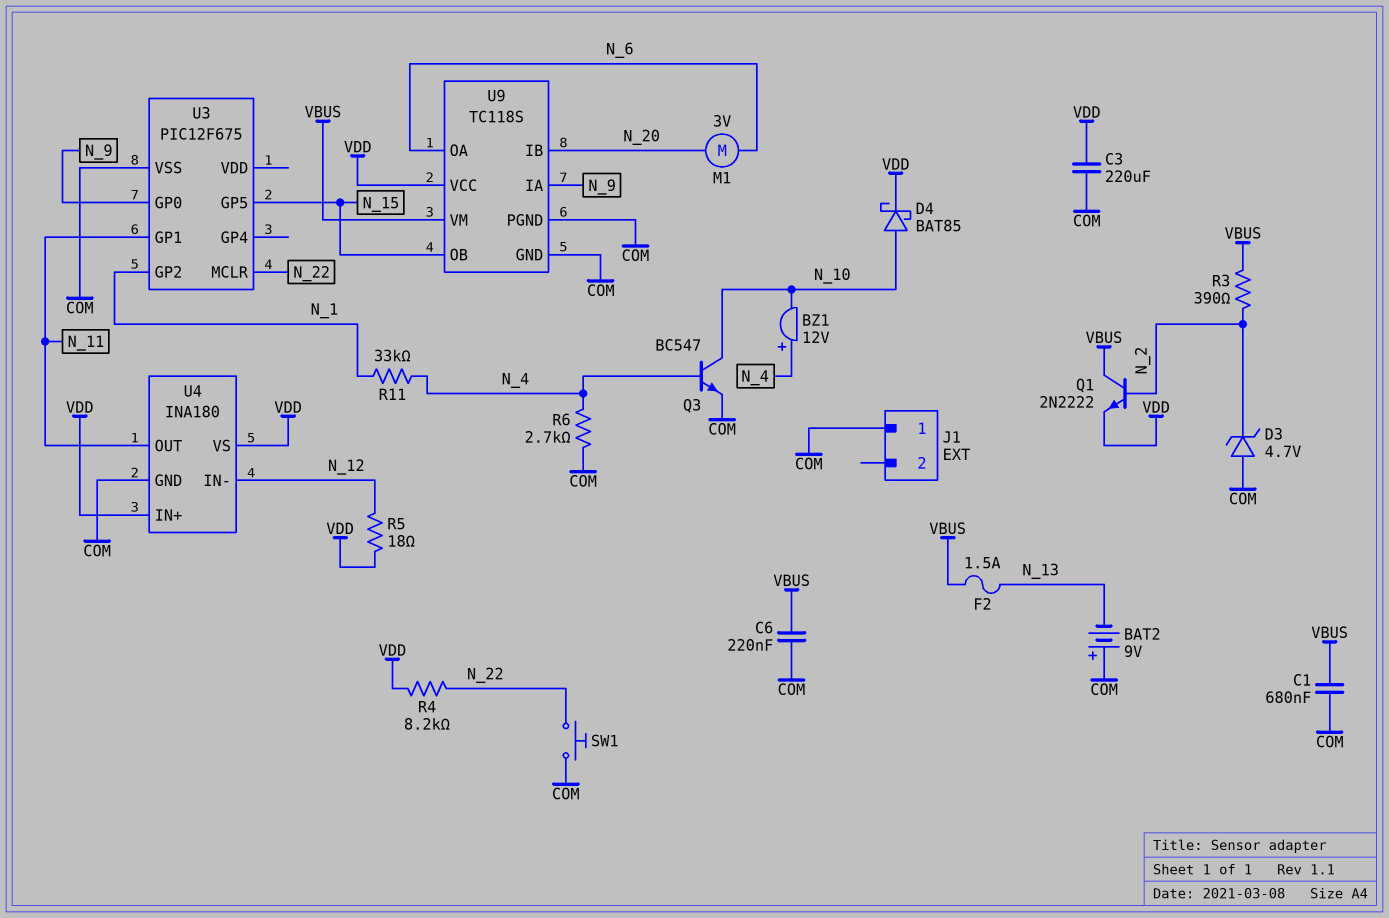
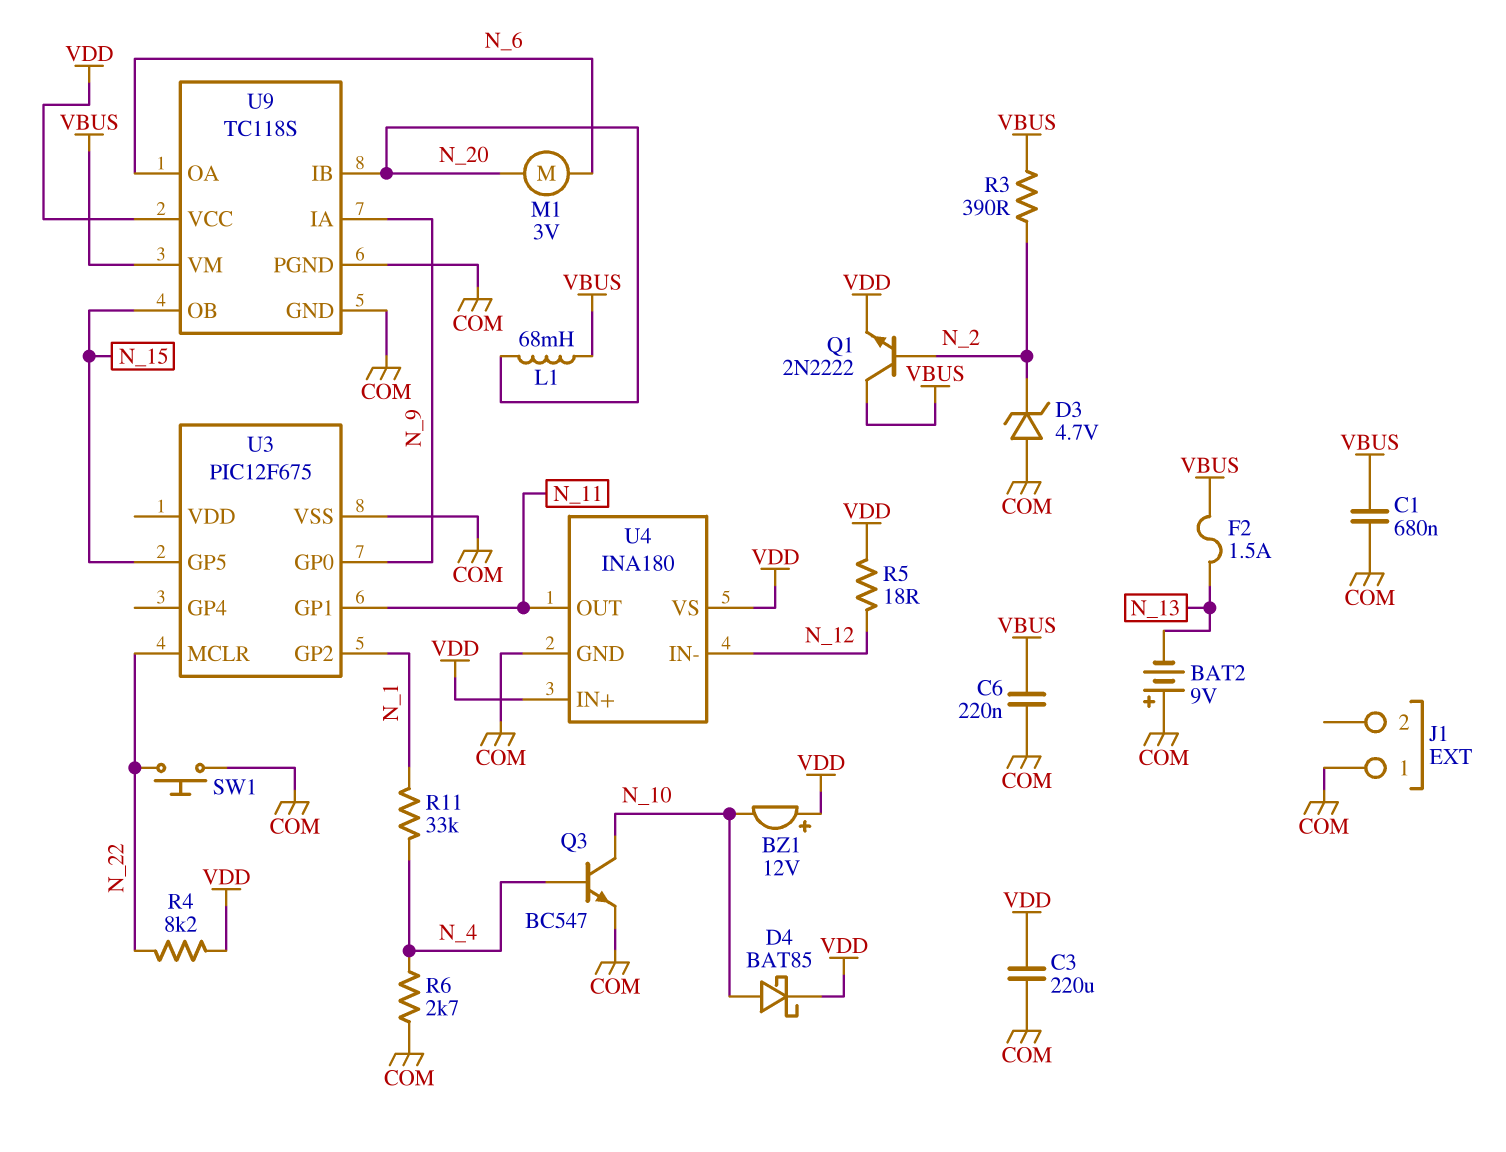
BZ1: buzzer 12V (plus N_4, minus N_10) -> buzzer 12V (plus VDD, minus N_10)
L1: none -> 68mH (N_20, VBUS)

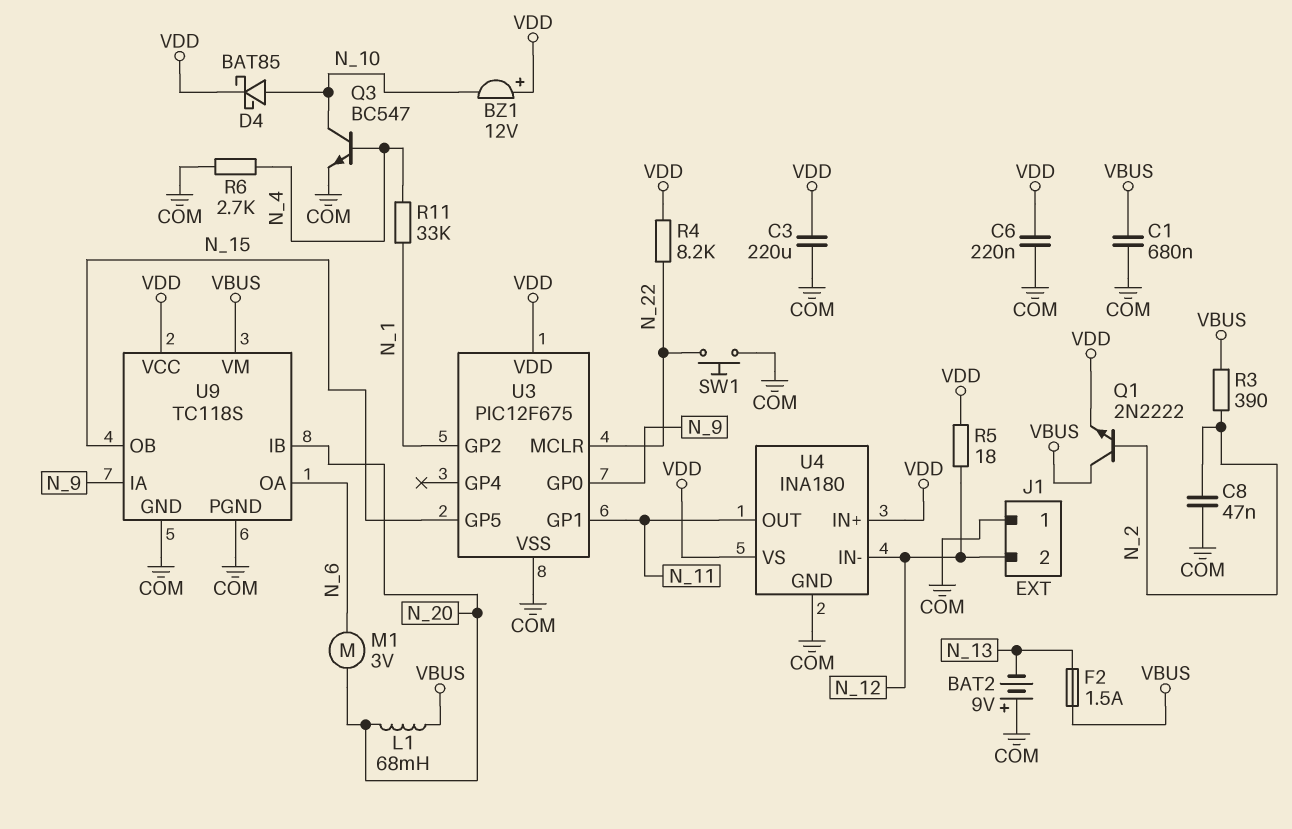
C6: 220nF (COM, VBUS) -> 220nF (COM, VDD)
C8: none -> 47nF (COM, N_2)
D3: zener 4.7V (A COM, K N_2) -> none
J1 pin 2: none -> N_12
U3 pin VDD: none -> VDD

